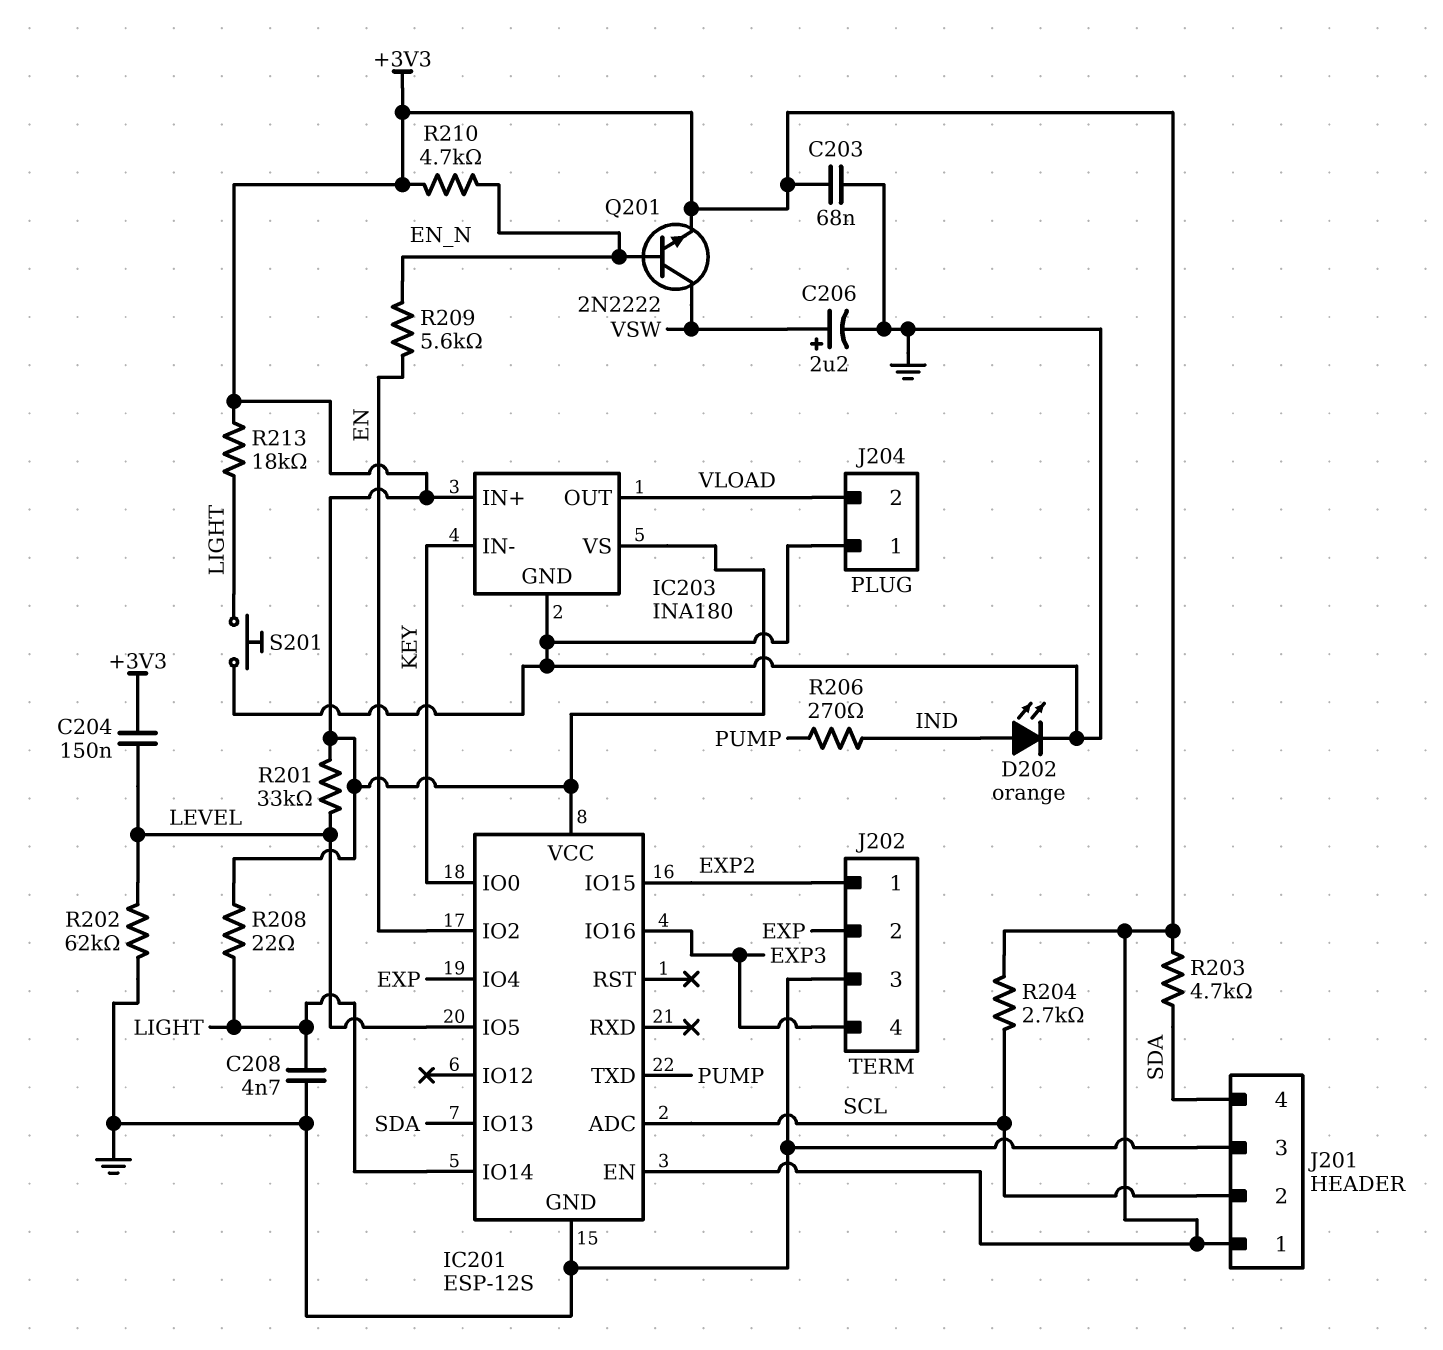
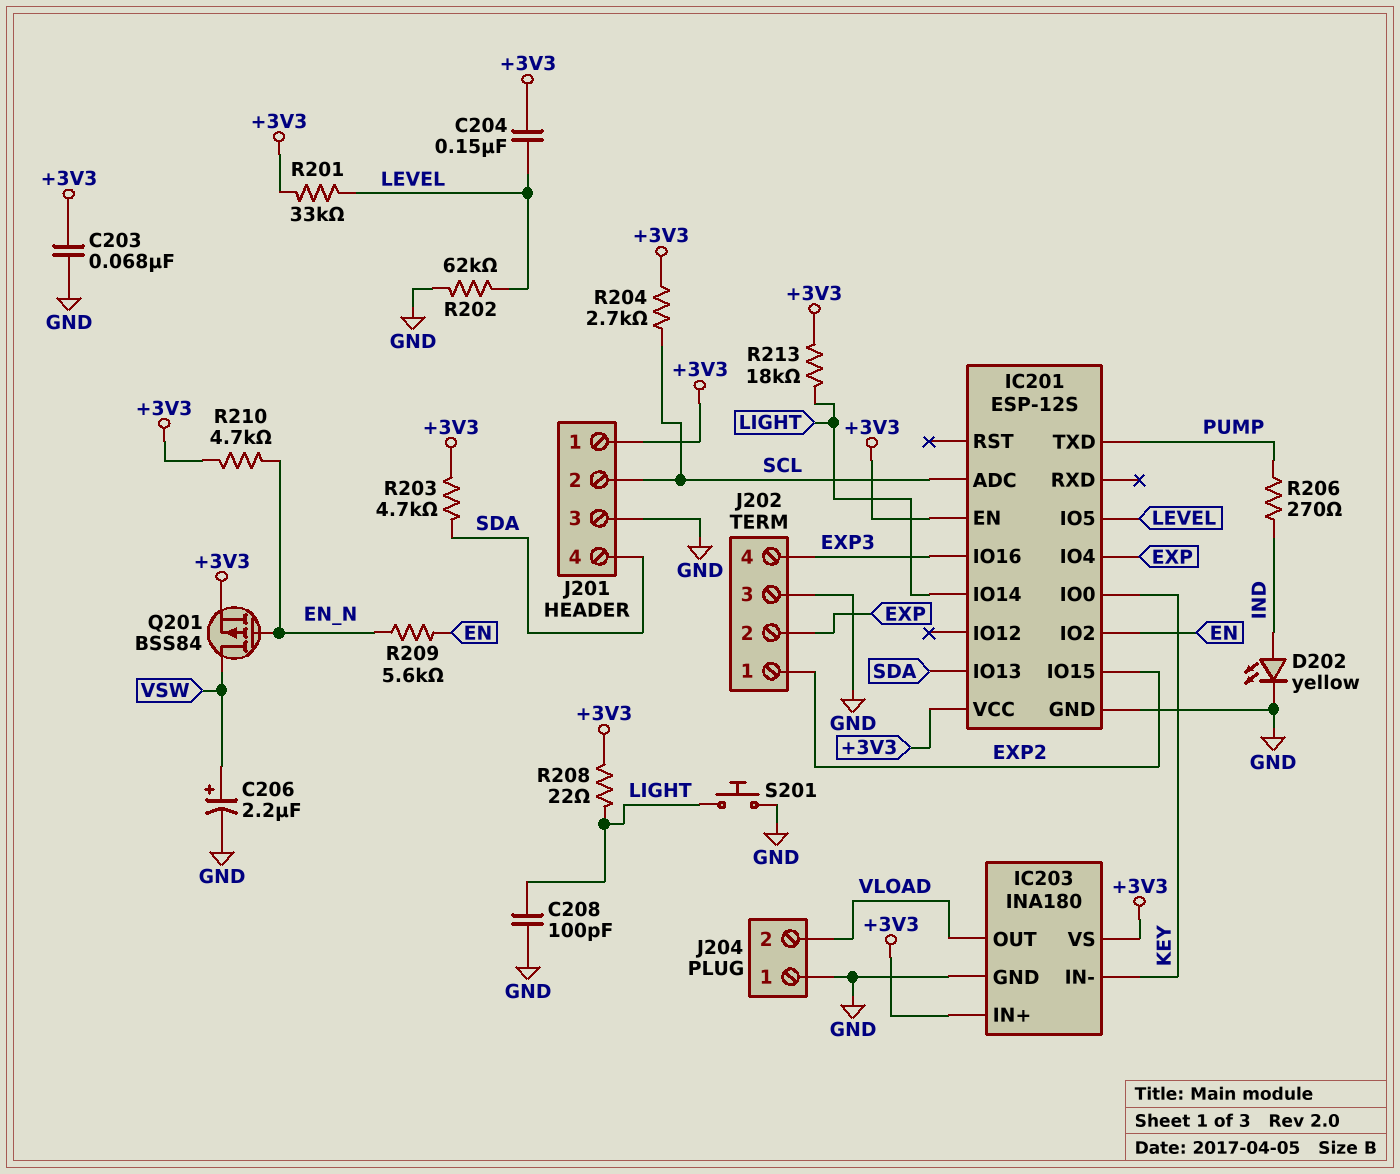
C208: 4.7nF (GND, LIGHT) -> 100pF (GND, LIGHT)
D202: LED orange (A IND, K GND) -> LED yellow (A IND, K GND)
Q201: NPN 2N2222 (B EN_N, C VSW, E +3V3) -> PMOS BSS84 (G EN_N, D VSW, S +3V3)

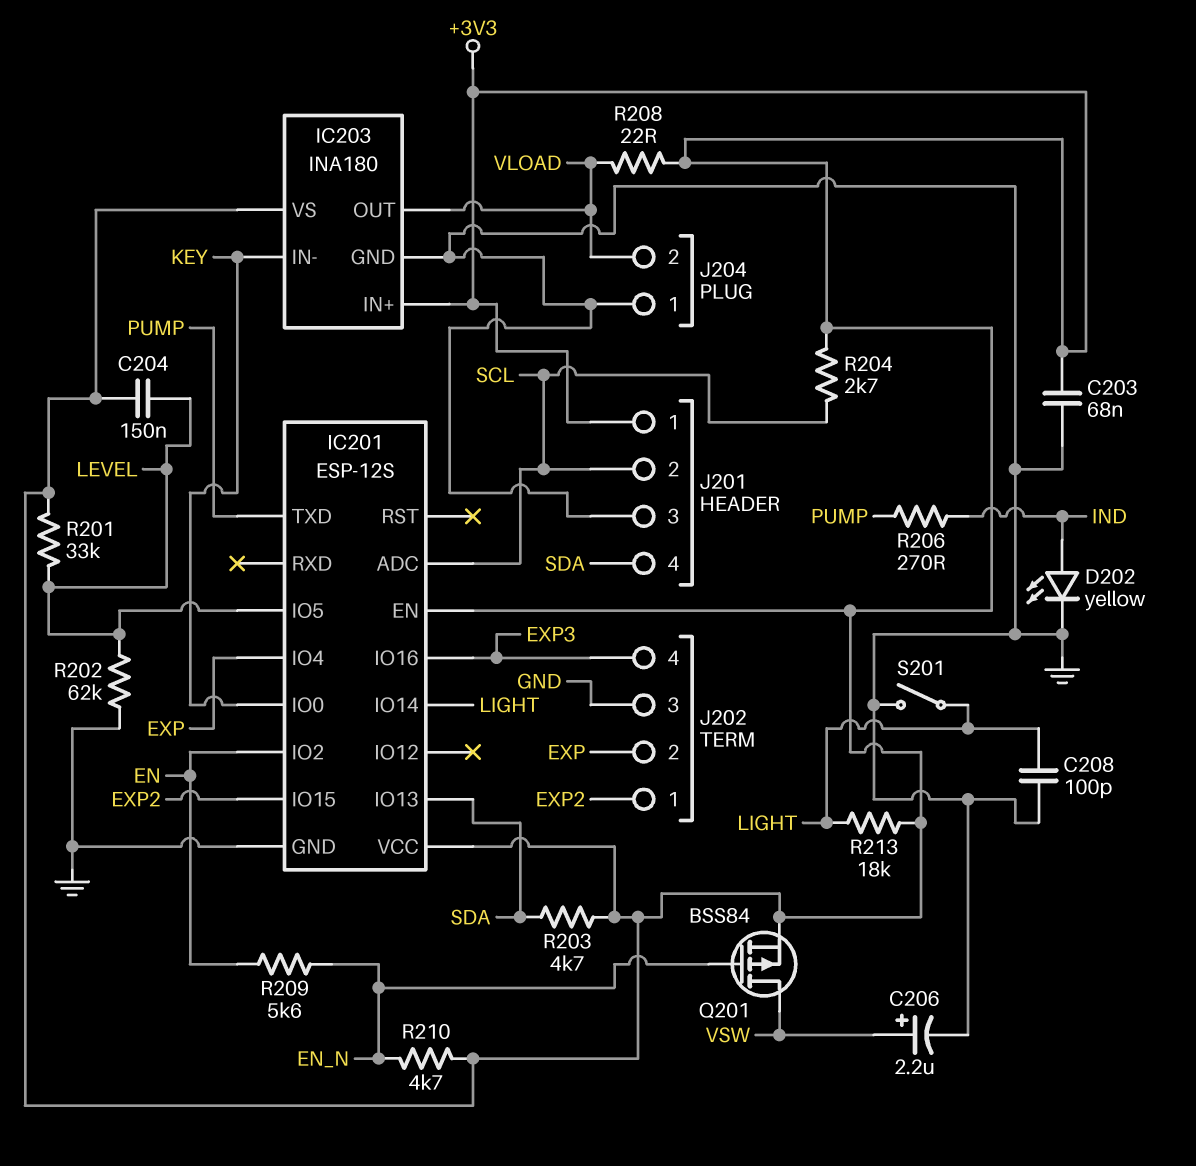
R208: 22 (+3V3, LIGHT) -> 22 (+3V3, VLOAD)
S201: button (GND, LIGHT) -> switch (GND, LIGHT)

